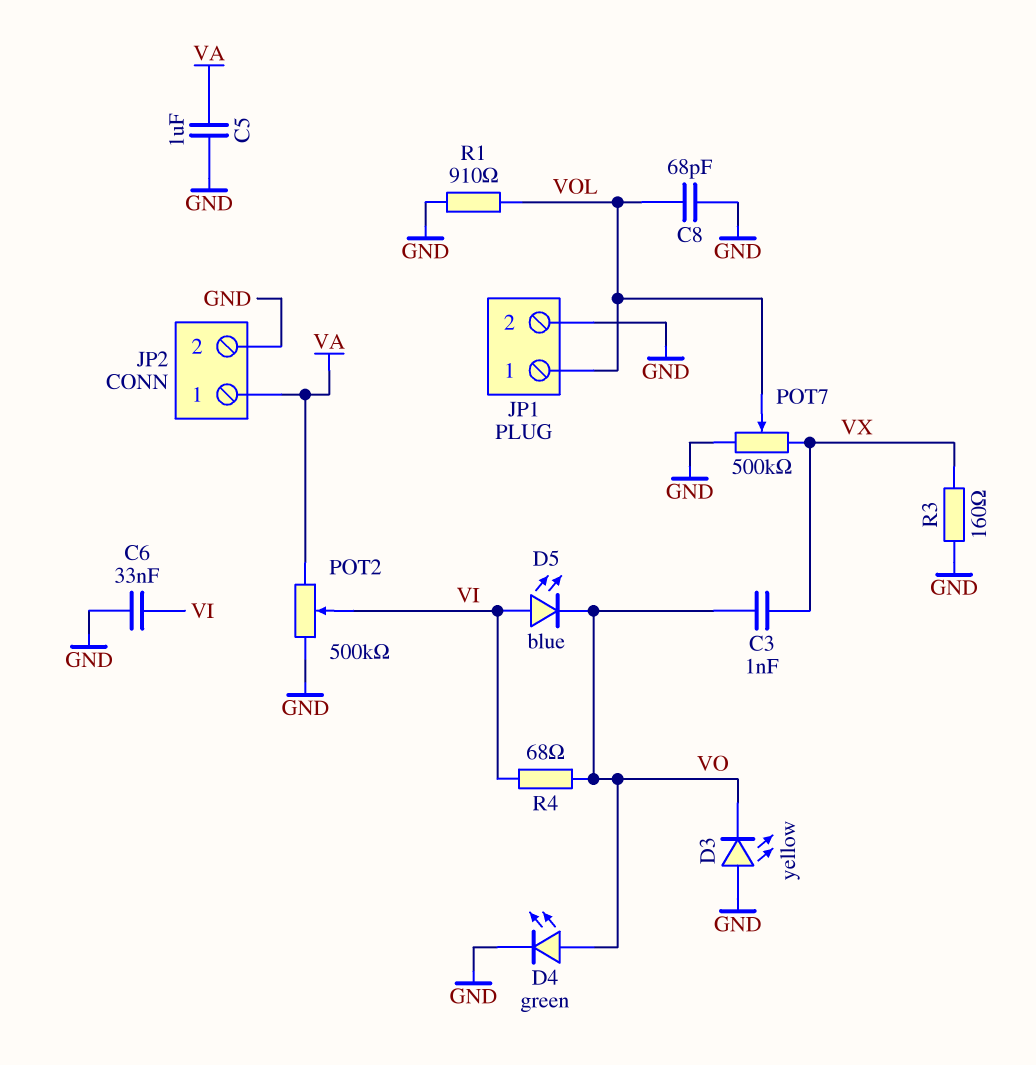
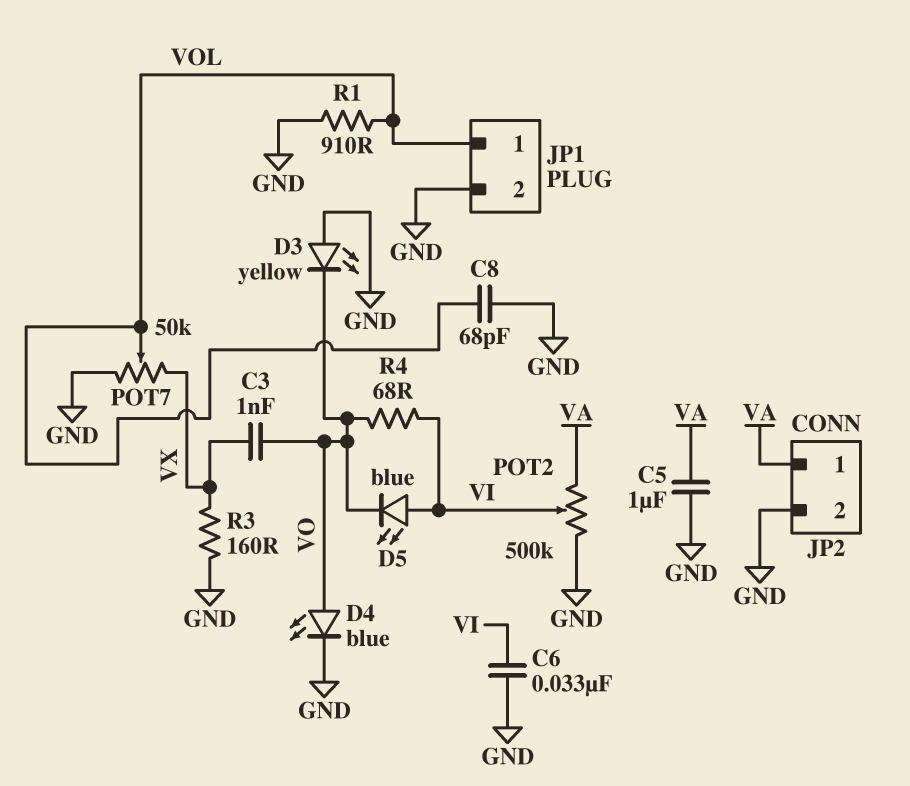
D4: LED green (A VO, K GND) -> LED blue (A VO, K GND)
POT7: 500k (GND, VX, wiper VOL) -> 50k (GND, VX, wiper VOL)

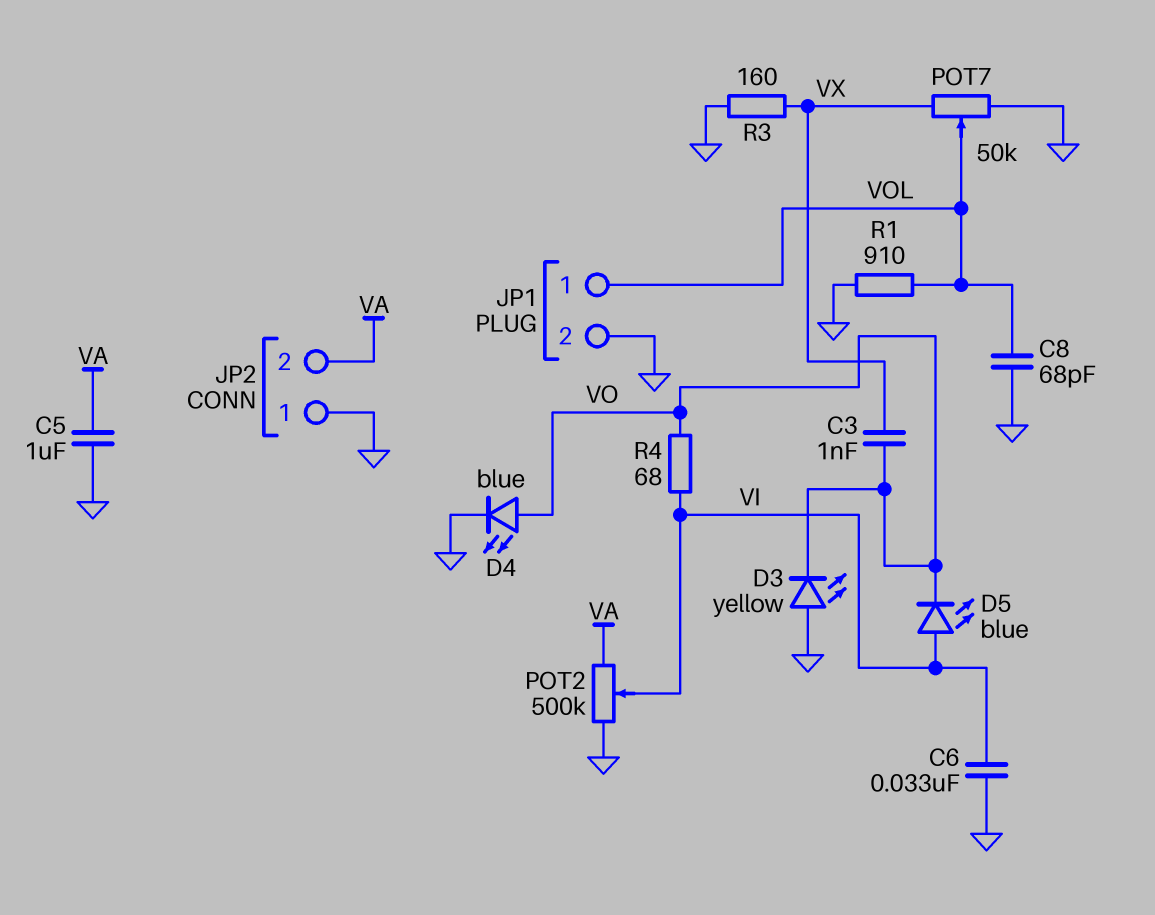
JP2 pin 1: VA -> GND
JP2 pin 2: GND -> VA

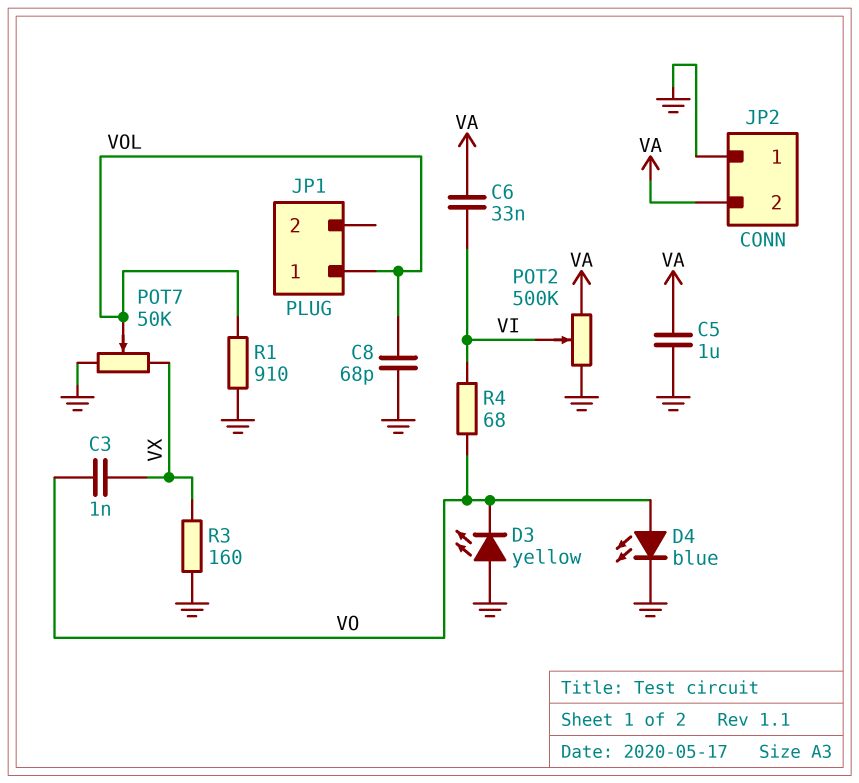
C6: 33nF (GND, VI) -> 33nF (VA, VI)
D5: LED blue (A VI, K VO) -> none
JP1 pin 2: GND -> none

